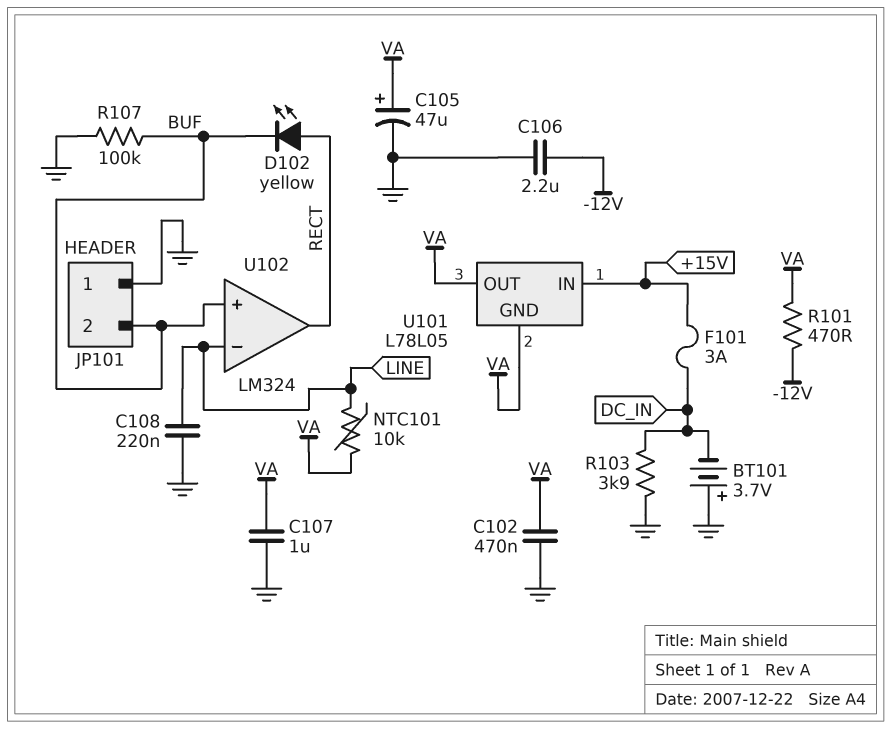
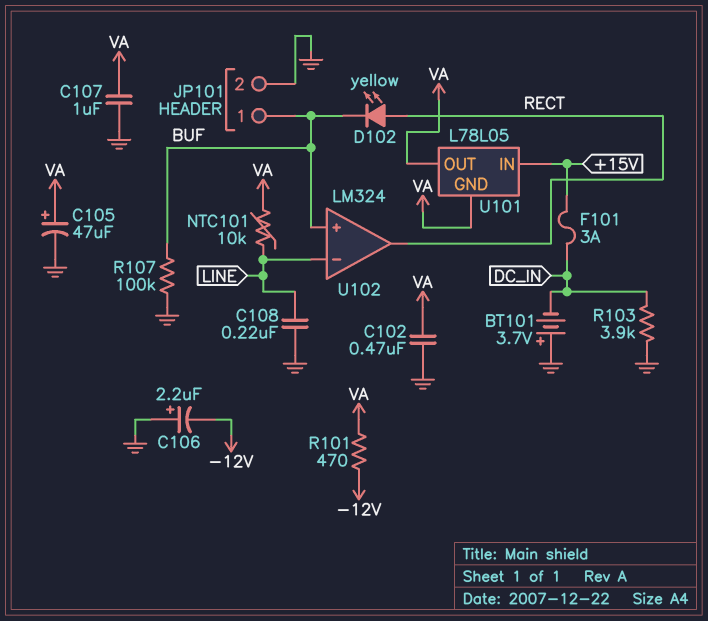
C106: 2.2uF (-12V, GND) -> 2.2uF (plus GND, minus -12V)
JP101 pin 1: GND -> BUF
JP101 pin 2: BUF -> GND

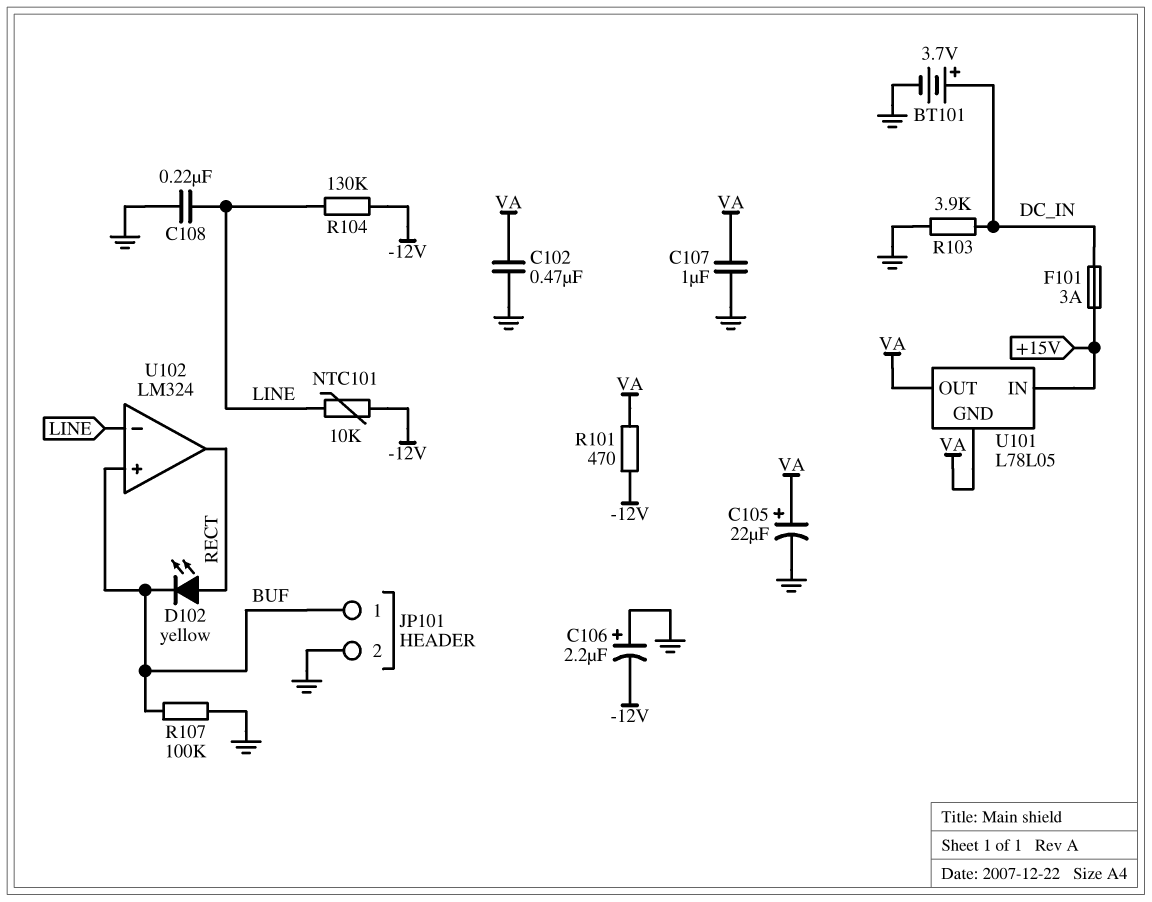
BT101: 3.7V (plus GND, minus DC_IN) -> 3.7V (plus DC_IN, minus GND)
C105: 47uF (plus VA, minus GND) -> 22uF (plus VA, minus GND)
NTC101: 10k (LINE, VA) -> 10k (-12V, LINE)
R104: none -> 130k (-12V, LINE)

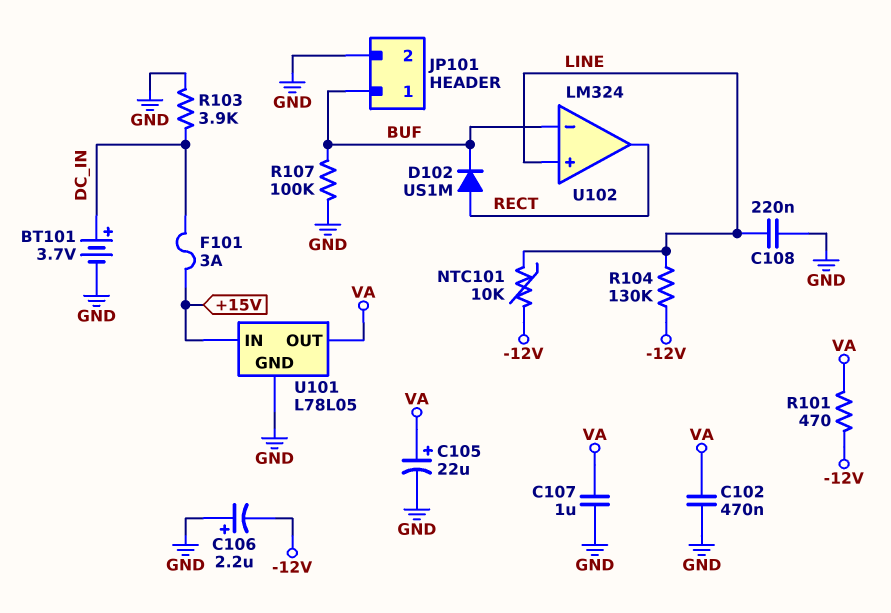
D102: LED yellow (A RECT, K BUF) -> diode US1M (A RECT, K BUF)
U101 pin GND: VA -> GND
U102 pin in+: BUF -> LINE
U102 pin in-: LINE -> BUF

